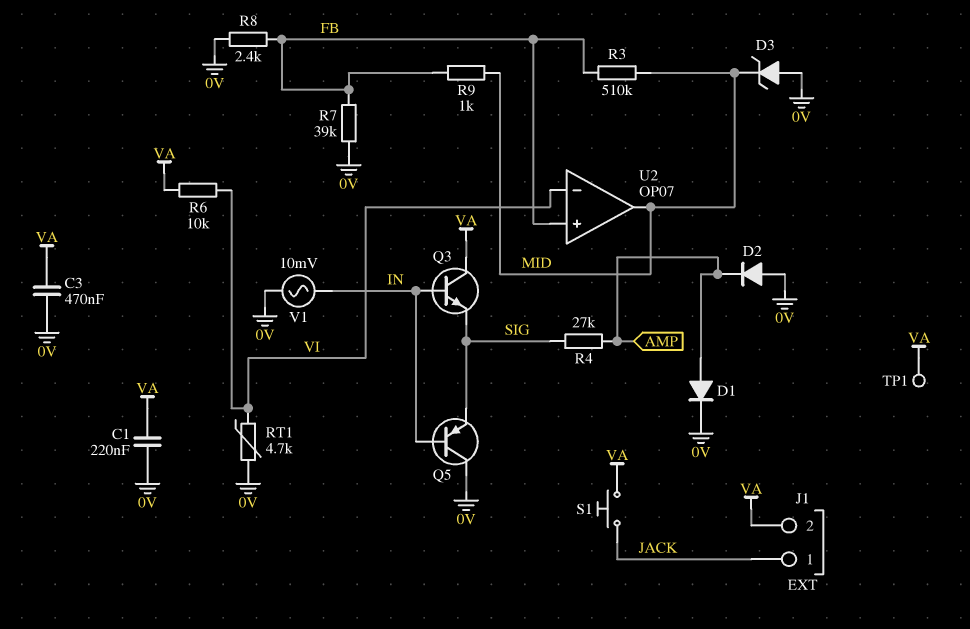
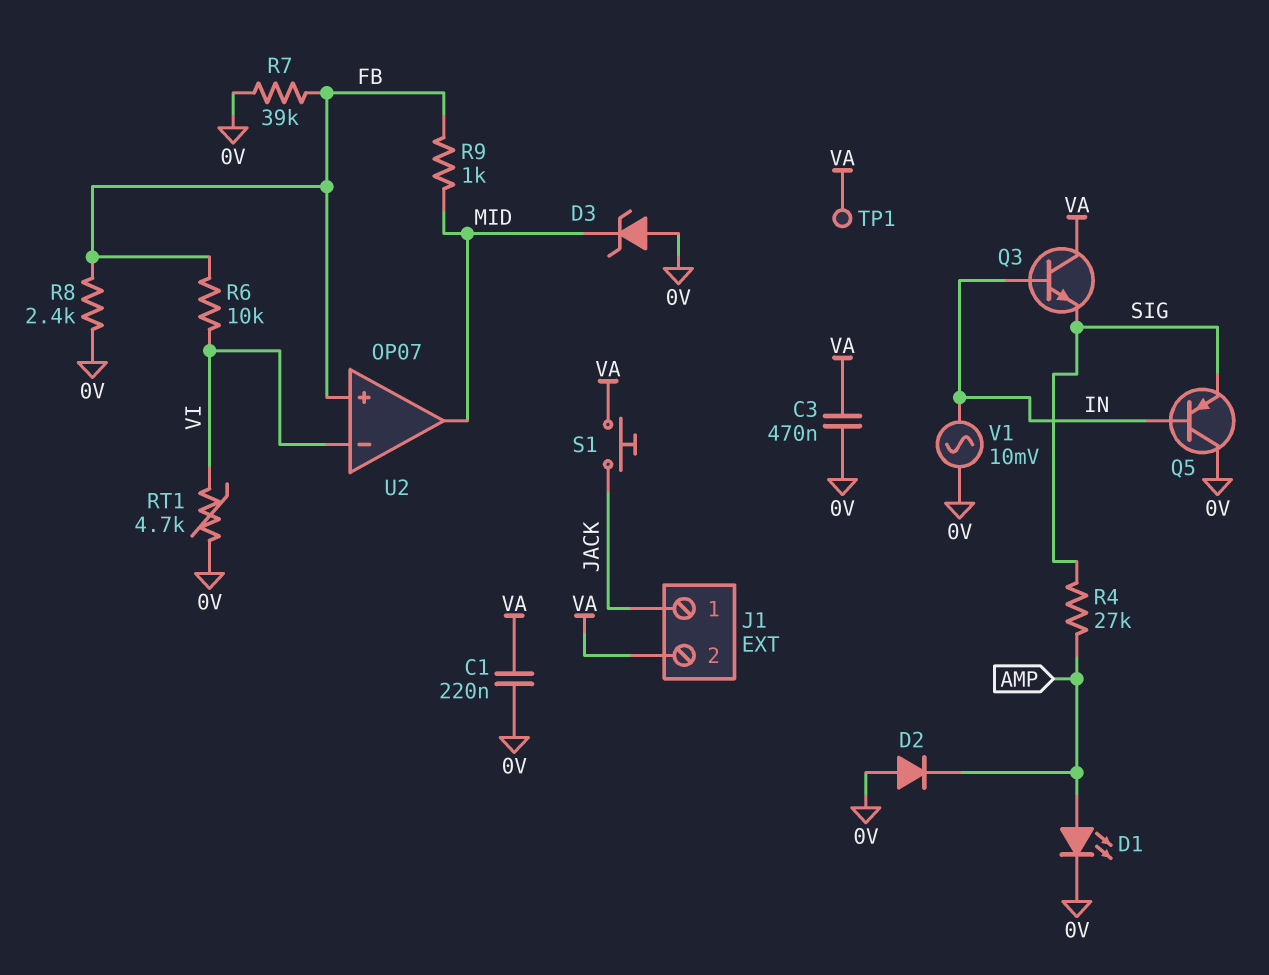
D1: diode (A AMP, K 0V) -> LED (A AMP, K 0V)
R3: 510k (FB, MID) -> none
R6: 10k (VA, VI) -> 10k (FB, VI)

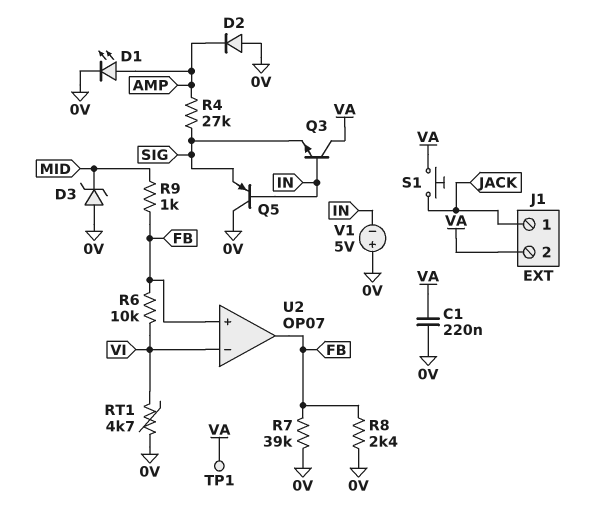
C3: 470nF (0V, VA) -> none
U2 pin out: MID -> FB
V1: AC 10mV (0V, IN) -> 5V (plus 0V, minus IN)

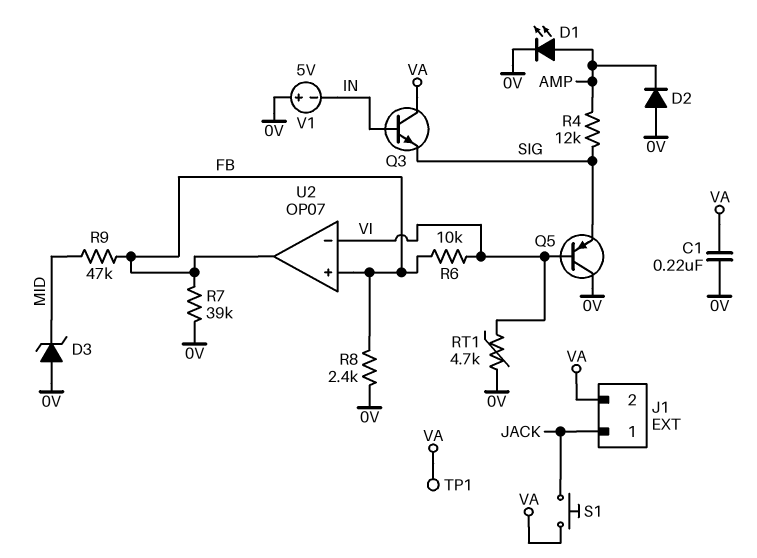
Q5: PNP (B IN, C 0V, E SIG) -> PNP (B VI, C 0V, E SIG)
R4: 27k (AMP, SIG) -> 12k (AMP, SIG)
R9: 1k (FB, MID) -> 47k (FB, MID)

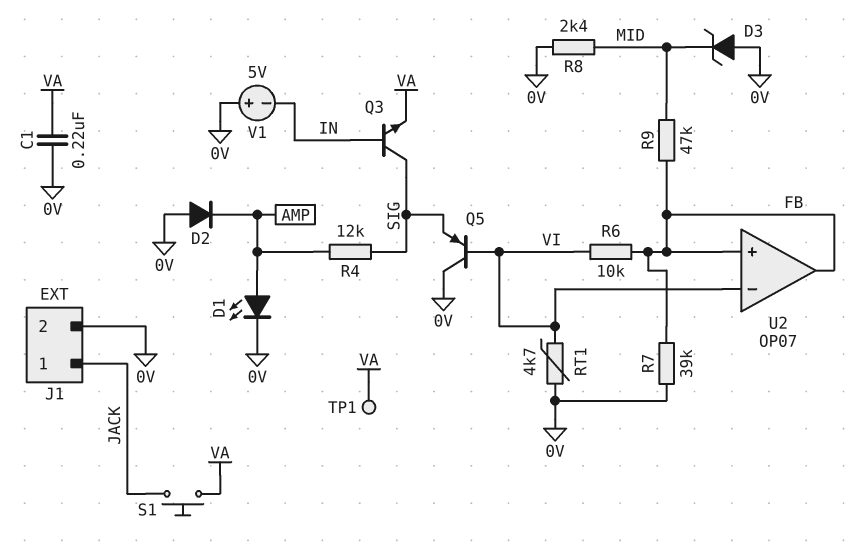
J1 pin 2: VA -> 0V
Q3: NPN (B IN, C VA, E SIG) -> NPN (B IN, C SIG, E VA)
R8: 2.4k (0V, FB) -> 2.4k (0V, MID)

